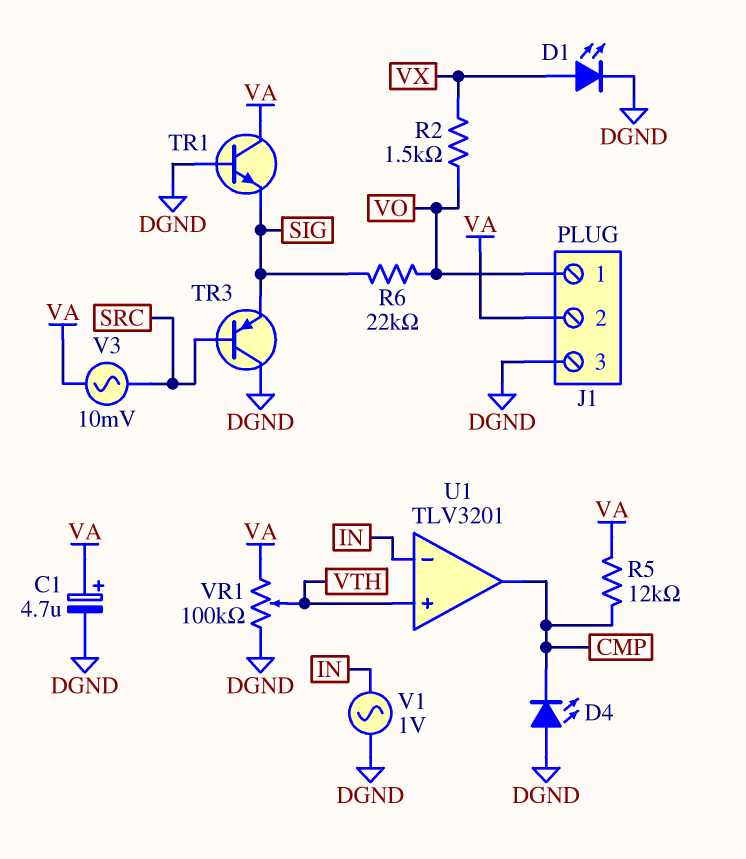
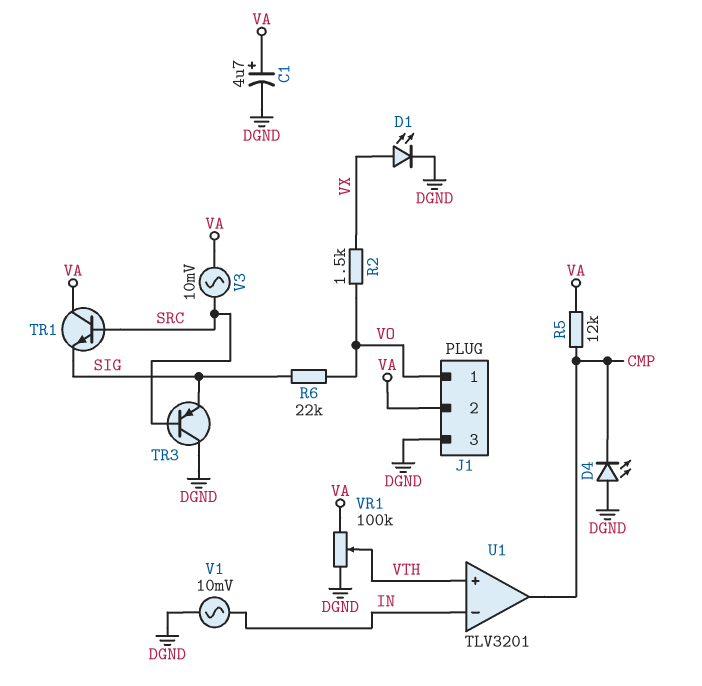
TR1: NPN (B DGND, C VA, E SIG) -> NPN (B SRC, C VA, E SIG)
V1: AC 1V (DGND, IN) -> AC 10mV (DGND, IN)

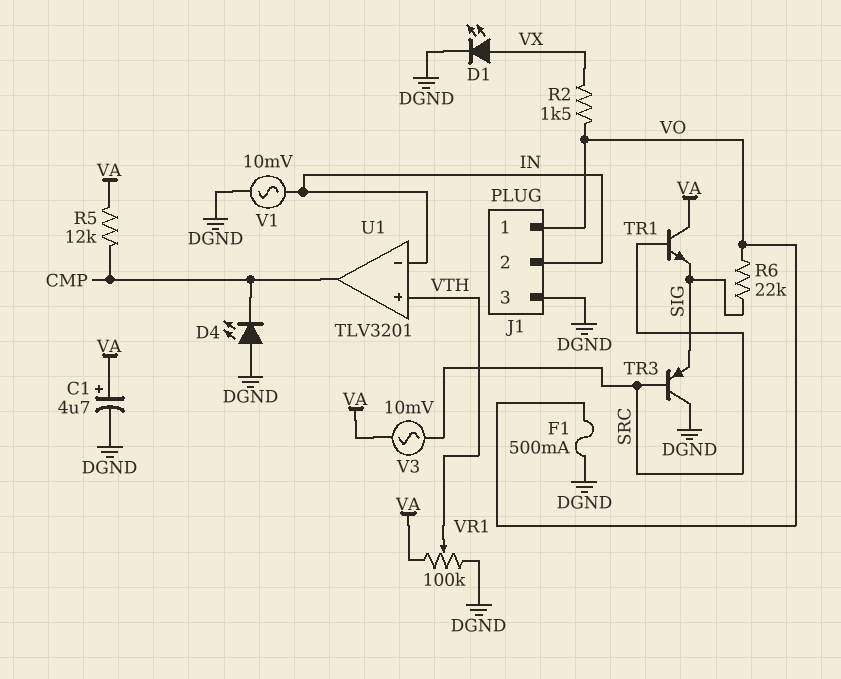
F1: none -> 500mA (DGND, VO)
J1 pin 2: VA -> IN

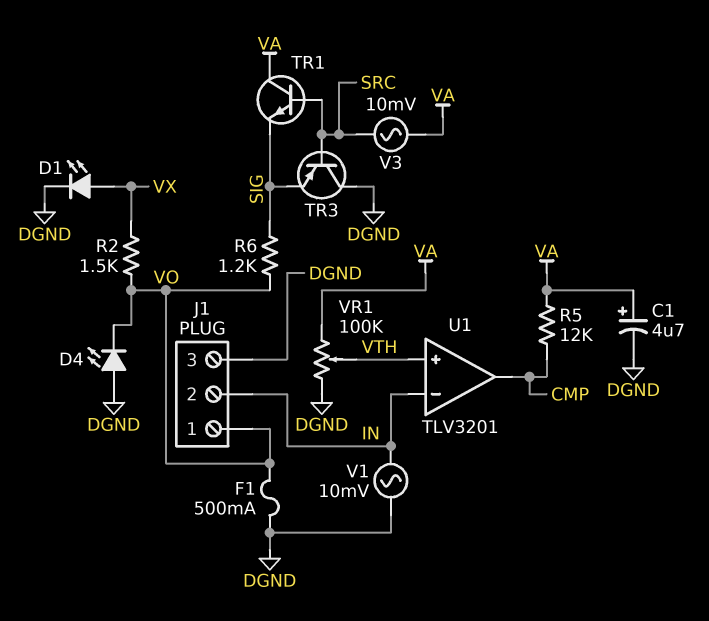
D4: LED (A DGND, K CMP) -> LED (A DGND, K VO)
R6: 22k (SIG, VO) -> 1.2k (SIG, VO)

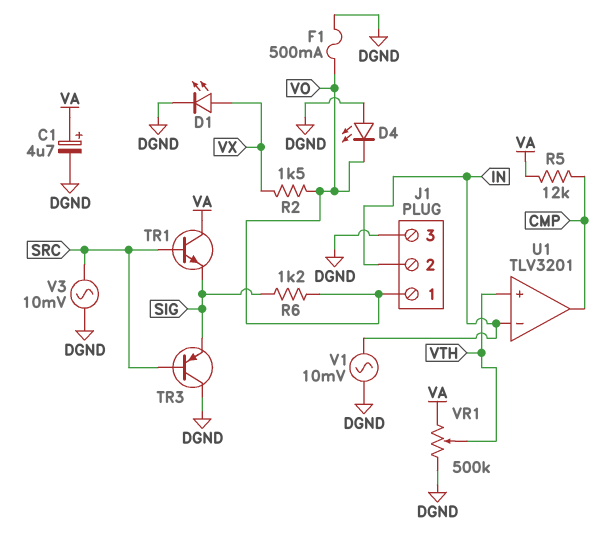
V3: AC 10mV (SRC, VA) -> AC 10mV (DGND, SRC)
VR1: 100k (DGND, VA, wiper VTH) -> 500k (DGND, VA, wiper VTH)

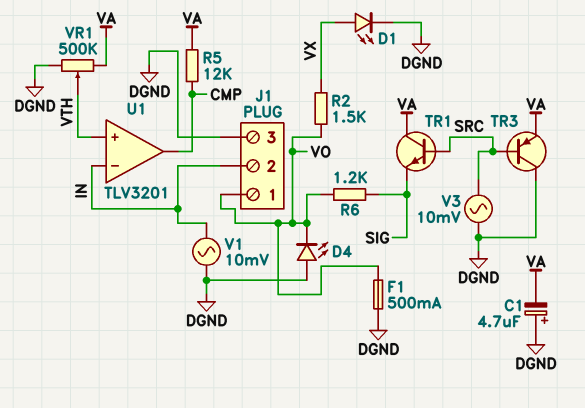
C1: 4.7uF (plus VA, minus DGND) -> 4.7uF (plus DGND, minus VA)
TR3: PNP (B SRC, C DGND, E SIG) -> PNP (B SRC, C DGND, E VA)

